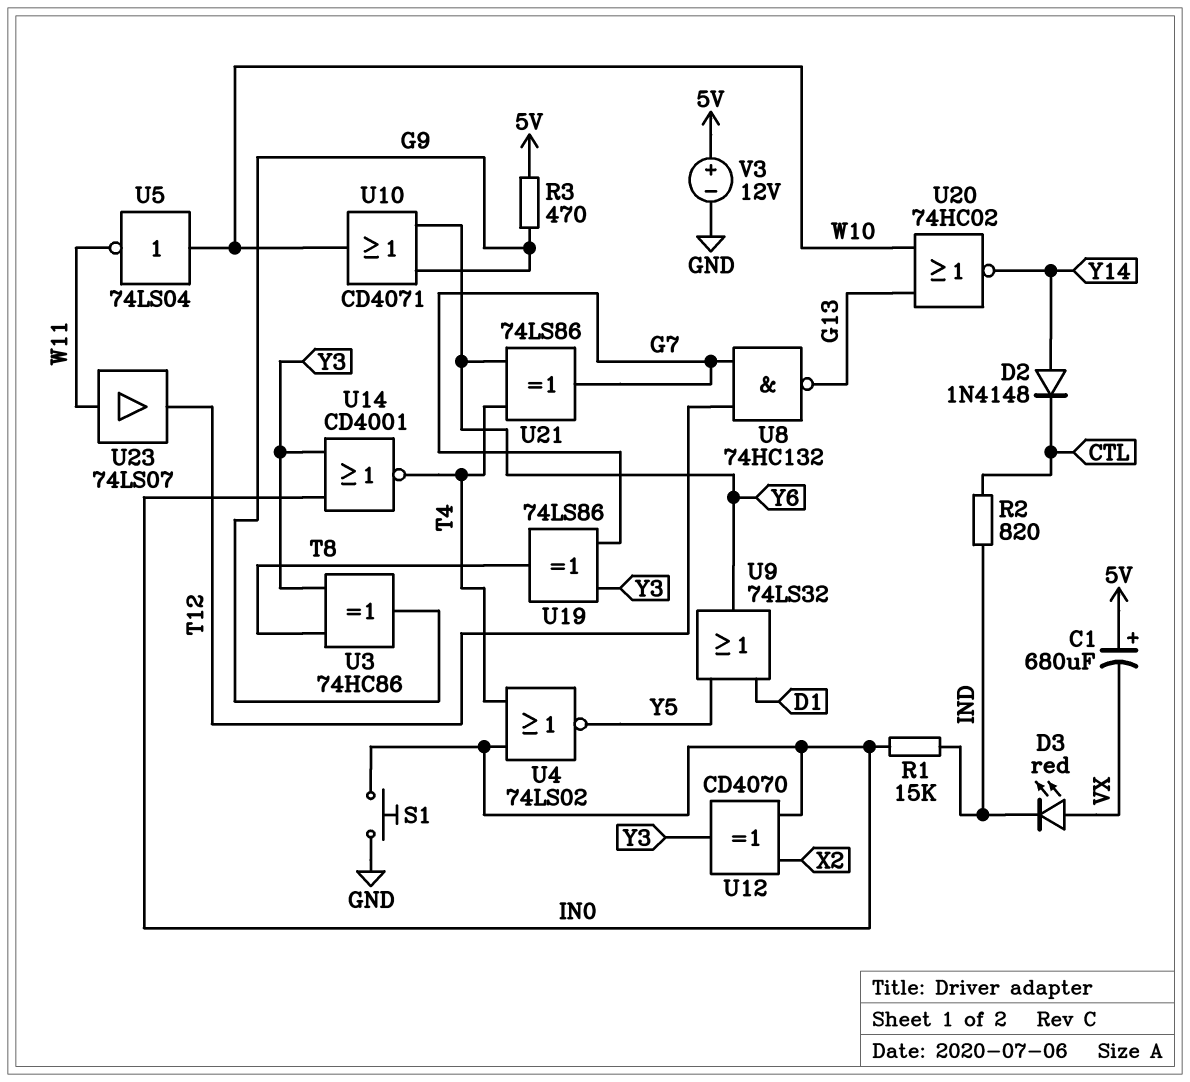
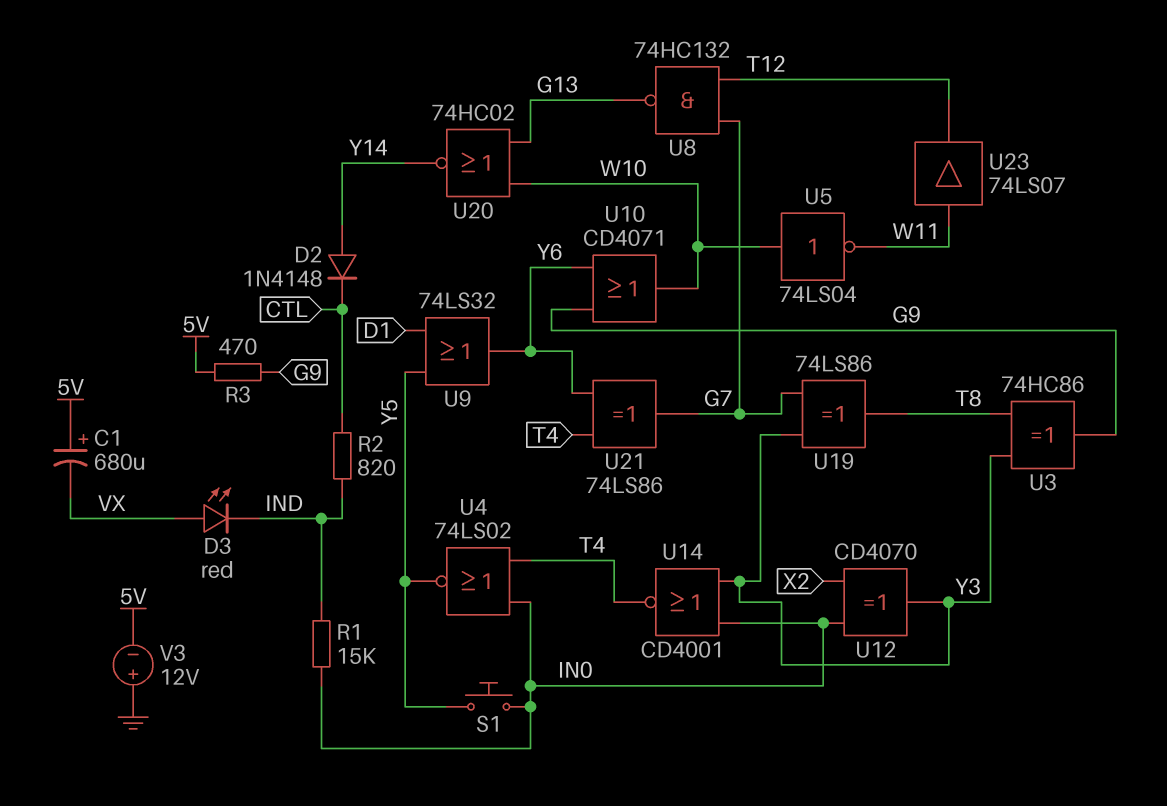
S1: button (GND, IN0) -> button (IN0, Y5)
V3: 12V (plus 5V, minus GND) -> 12V (plus GND, minus 5V)

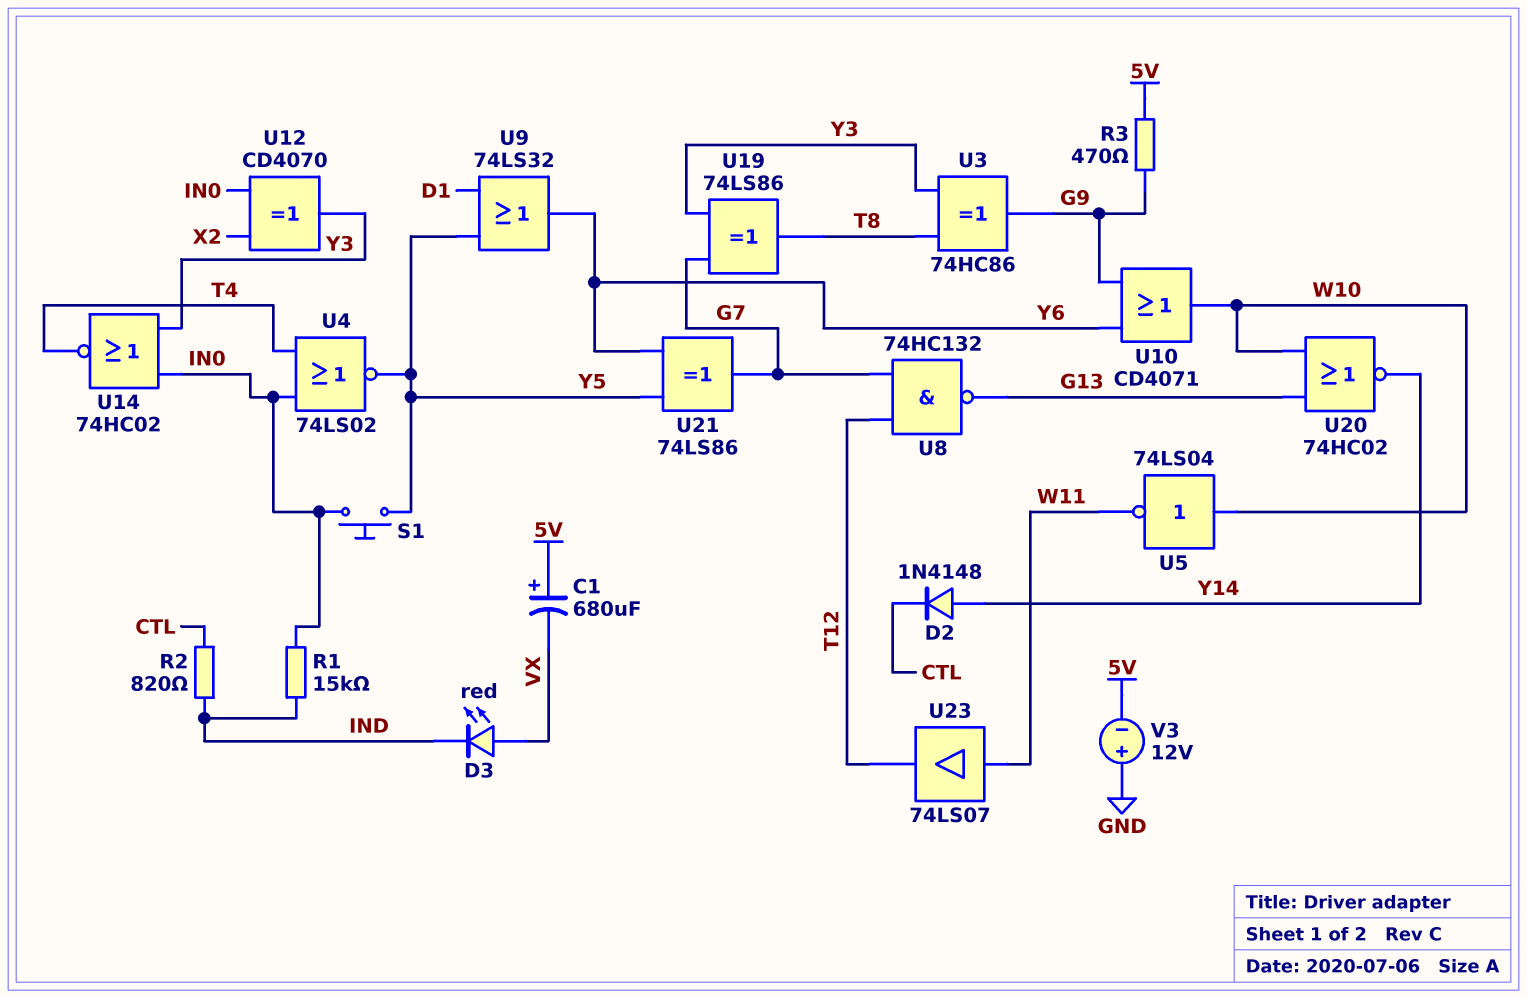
U14: NOR CD4001 (in IN0, in Y3, out T4) -> NOR 74HC02 (in IN0, in Y3, out T4)
U21: XOR 74LS86 (in T4, in Y6, out G7) -> XOR 74LS86 (in Y5, in Y6, out G7)

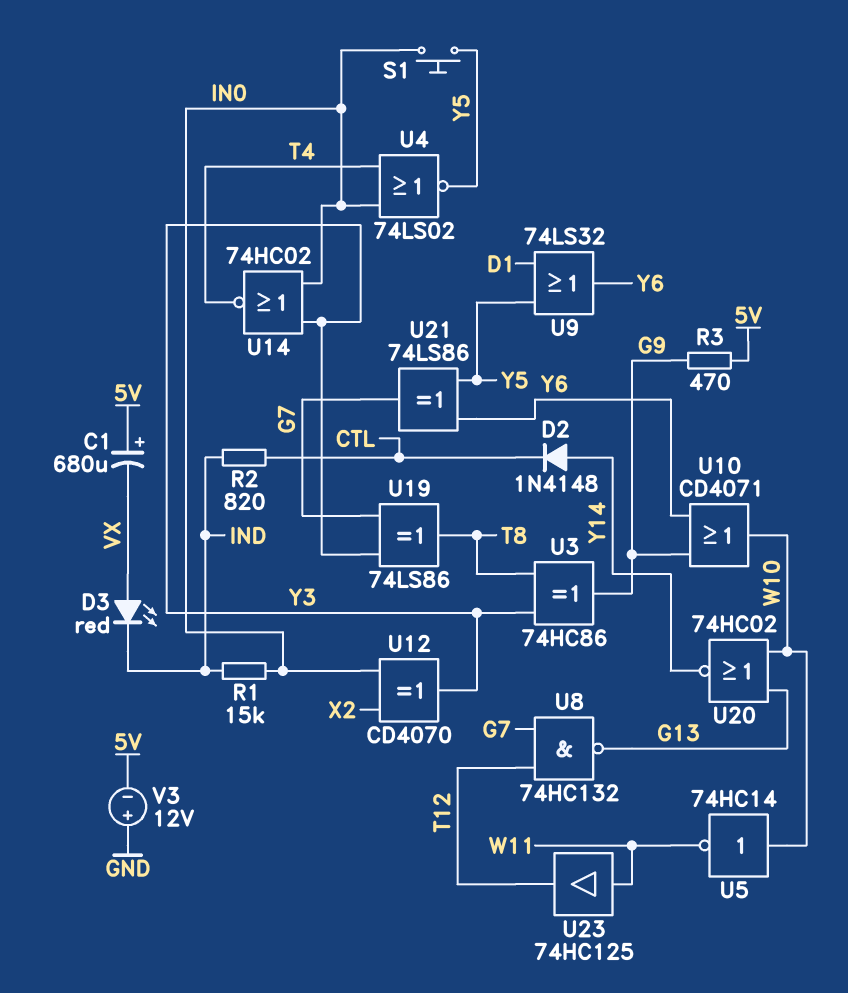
U5: NOT 74LS04 (in W10, out W11) -> NOT 74HC14 (in W10, out W11)
U23: buffer 74LS07 (in W11, out T12) -> buffer 74HC125 (in W11, out T12)

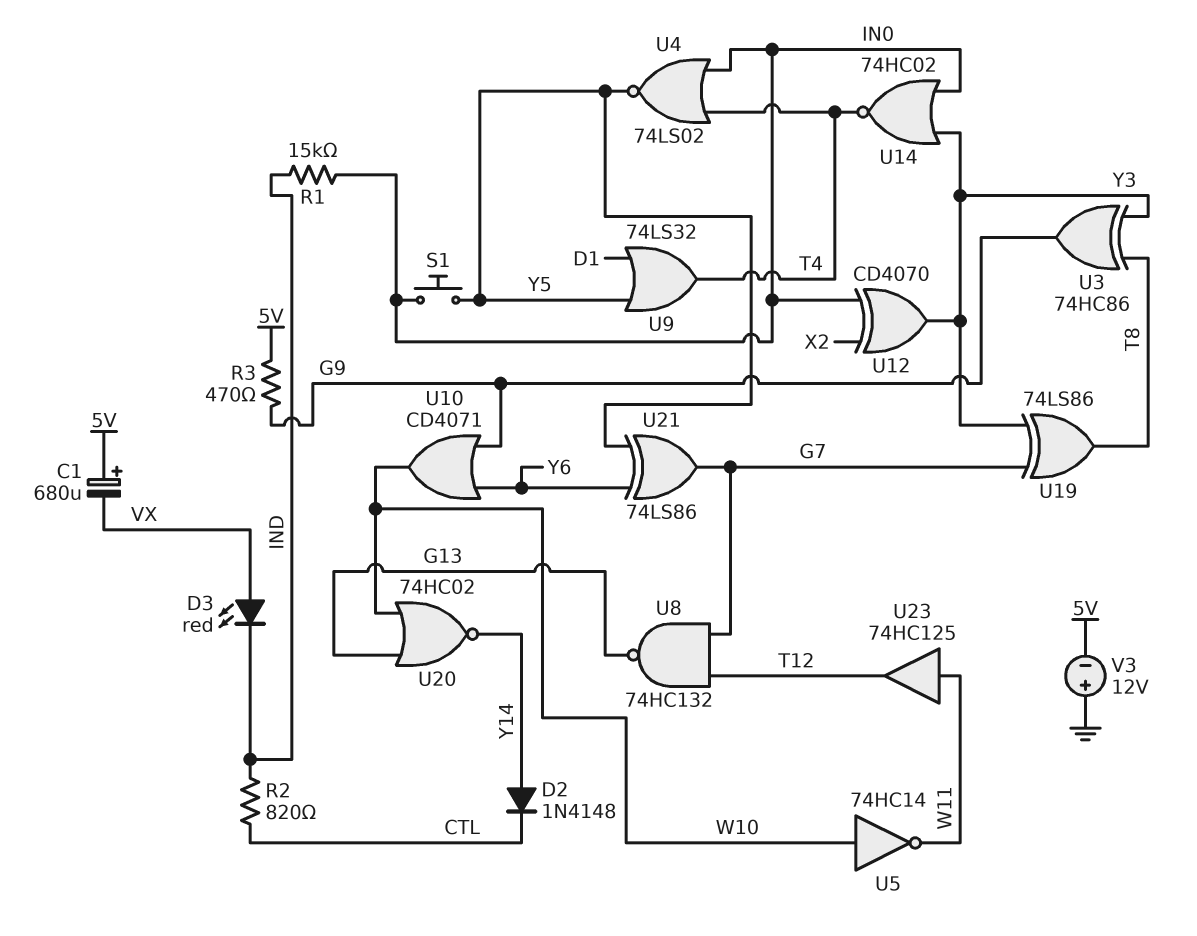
U9: OR 74LS32 (in D1, in Y5, out Y6) -> OR 74LS32 (in D1, in Y5, out T4)

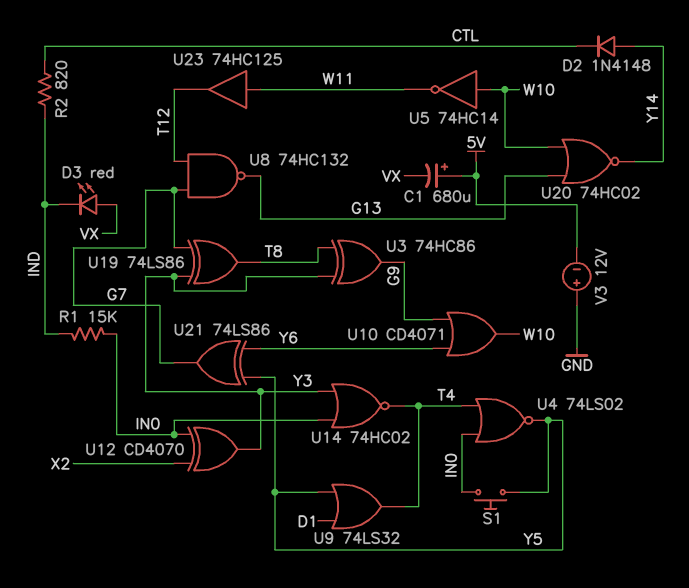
R3: 470 (5V, G9) -> none

